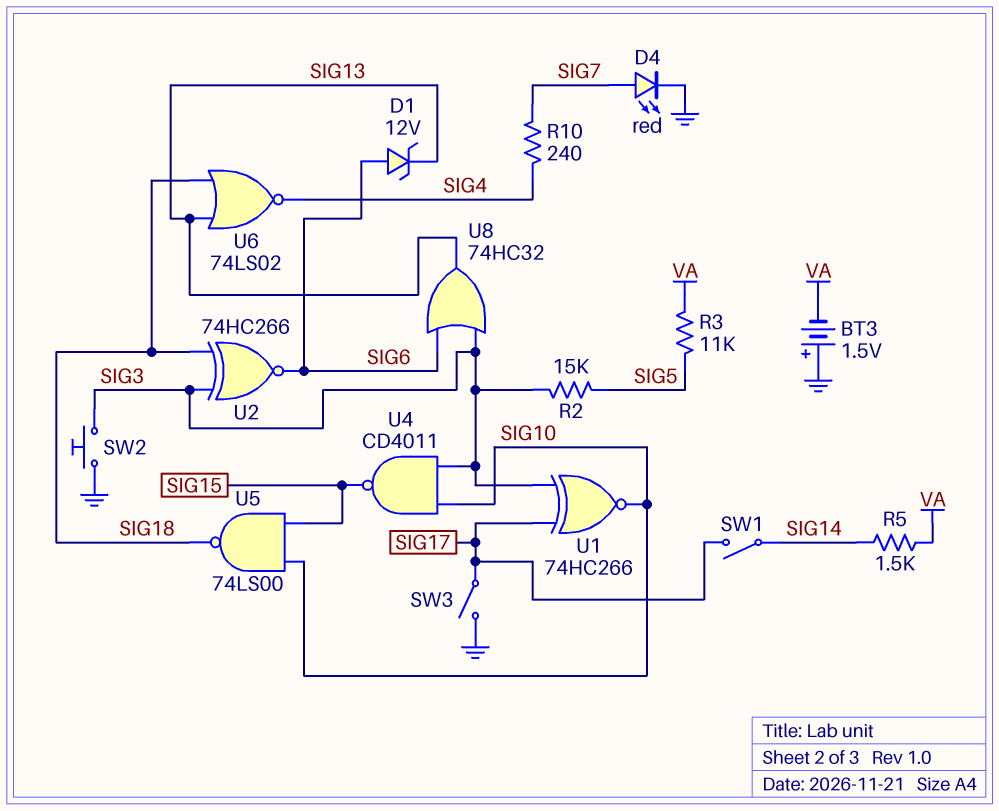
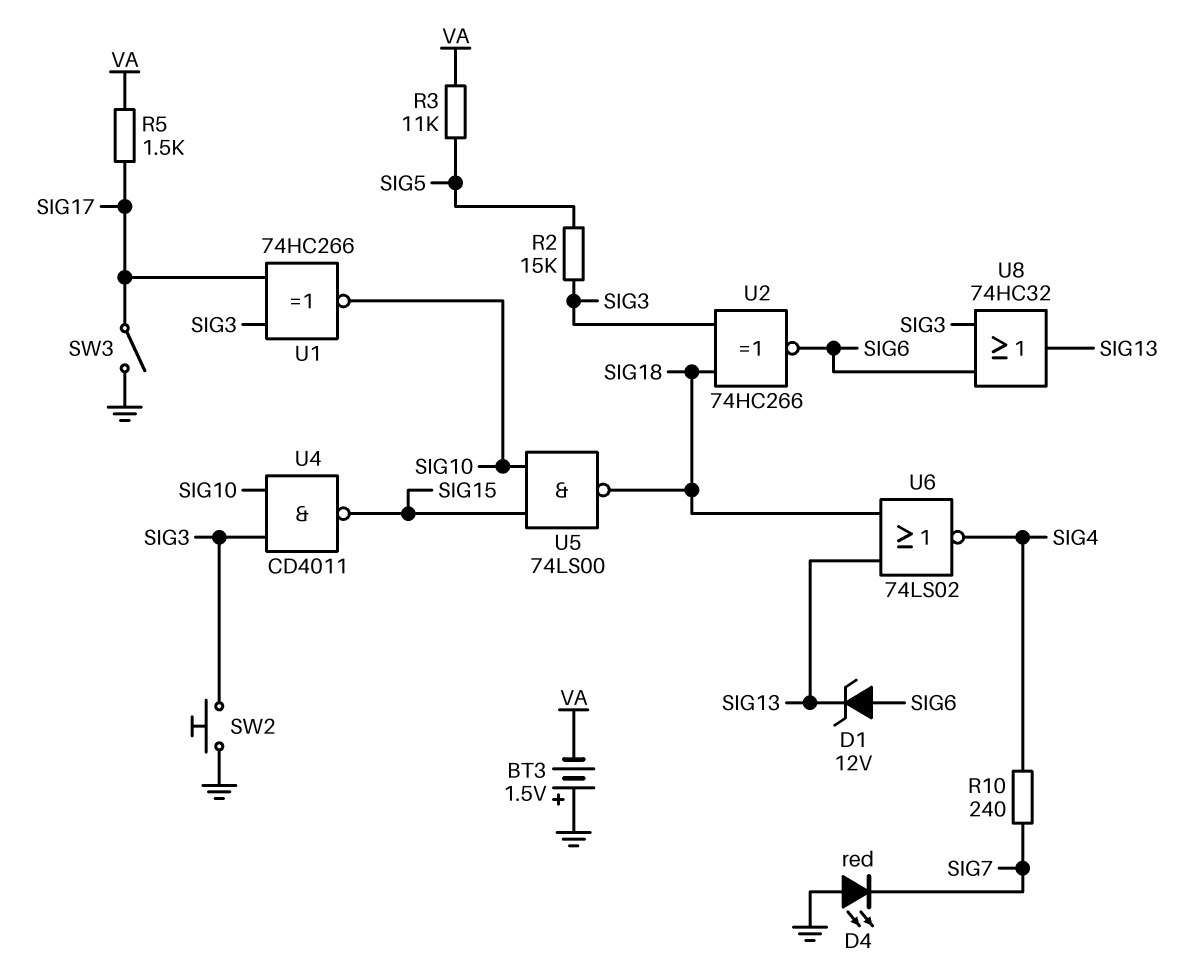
D4: LED red (A SIG7, K GND) -> LED red (A GND, K SIG7)
R5: 1.5k (SIG14, VA) -> 1.5k (SIG17, VA)
SW1: switch (SIG14, SIG17) -> none

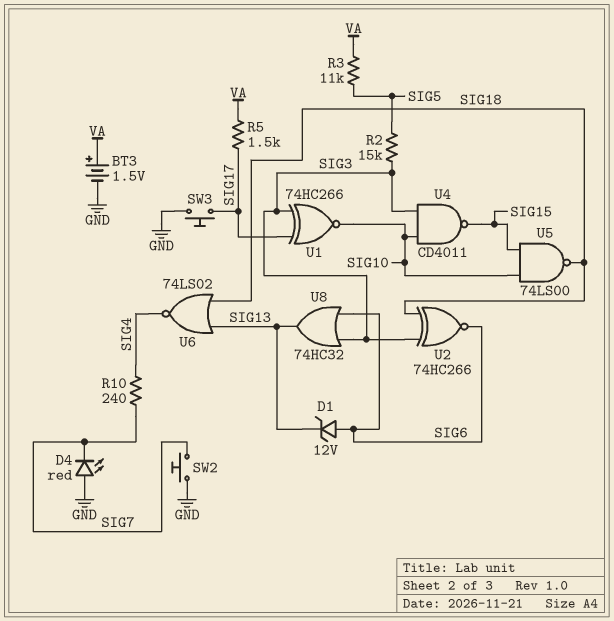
BT3: 1.5V (plus GND, minus VA) -> 1.5V (plus VA, minus GND)
SW2: button (GND, SIG3) -> button (GND, SIG7)
SW3: switch (GND, SIG17) -> button (GND, SIG17)

